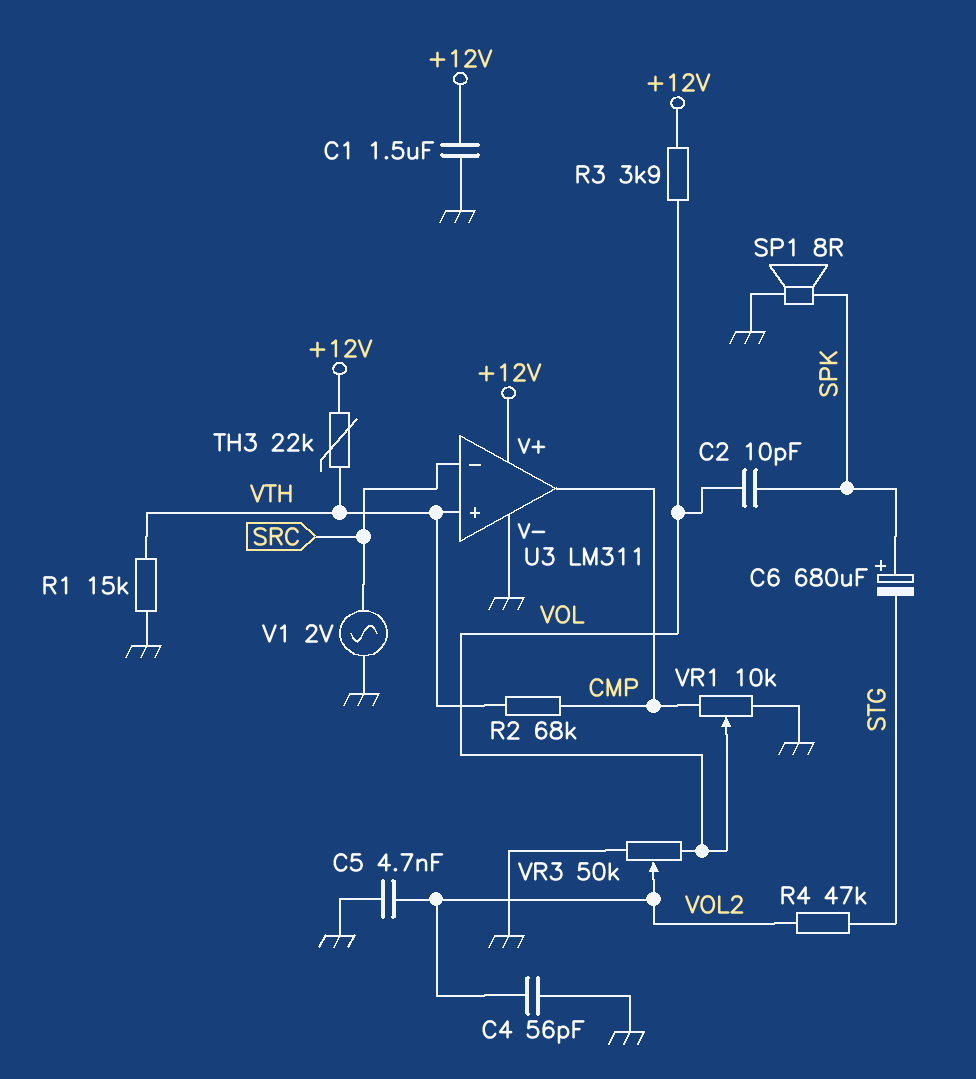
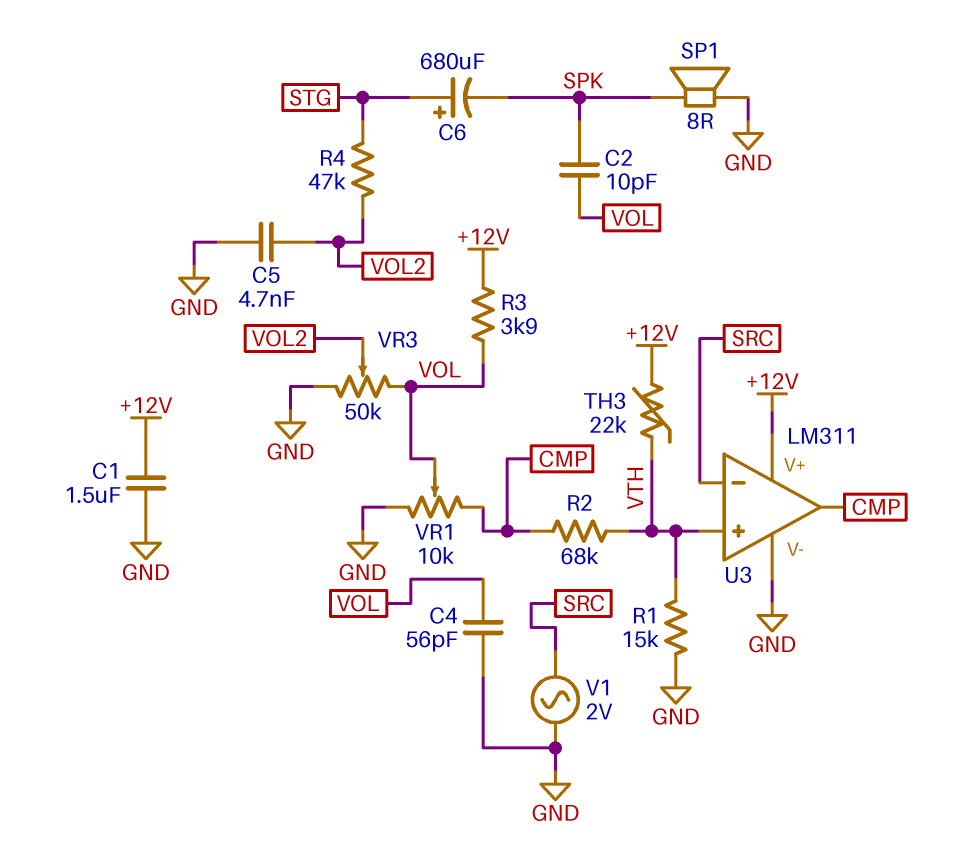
C4: 56pF (GND, VOL2) -> 56pF (GND, VOL)
C6: 680uF (plus SPK, minus STG) -> 680uF (plus STG, minus SPK)

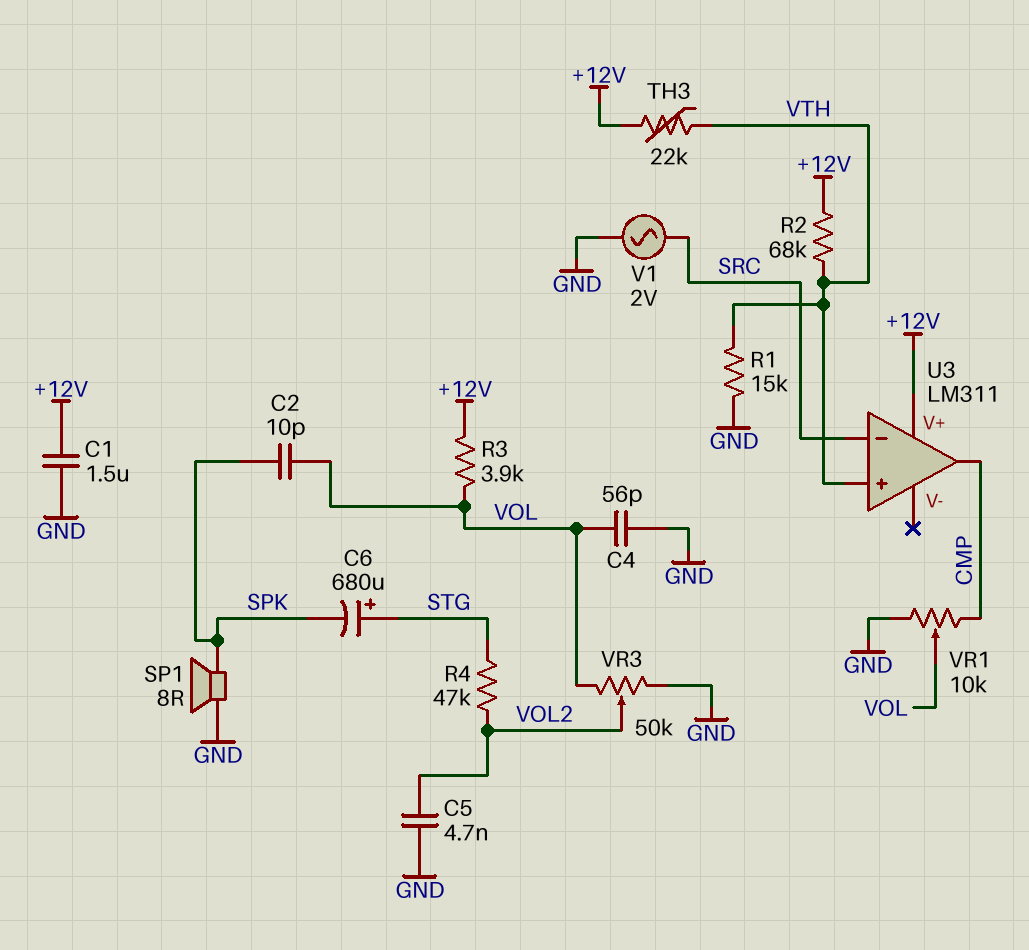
R2: 68k (CMP, VTH) -> 68k (+12V, VTH)
U3 pin V-: GND -> none

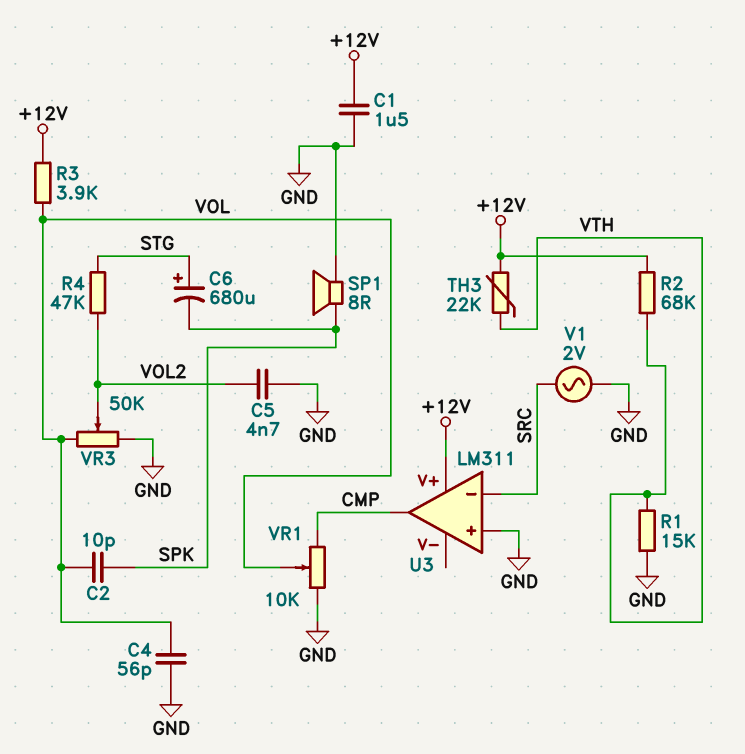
U3 pin in+: VTH -> GND

